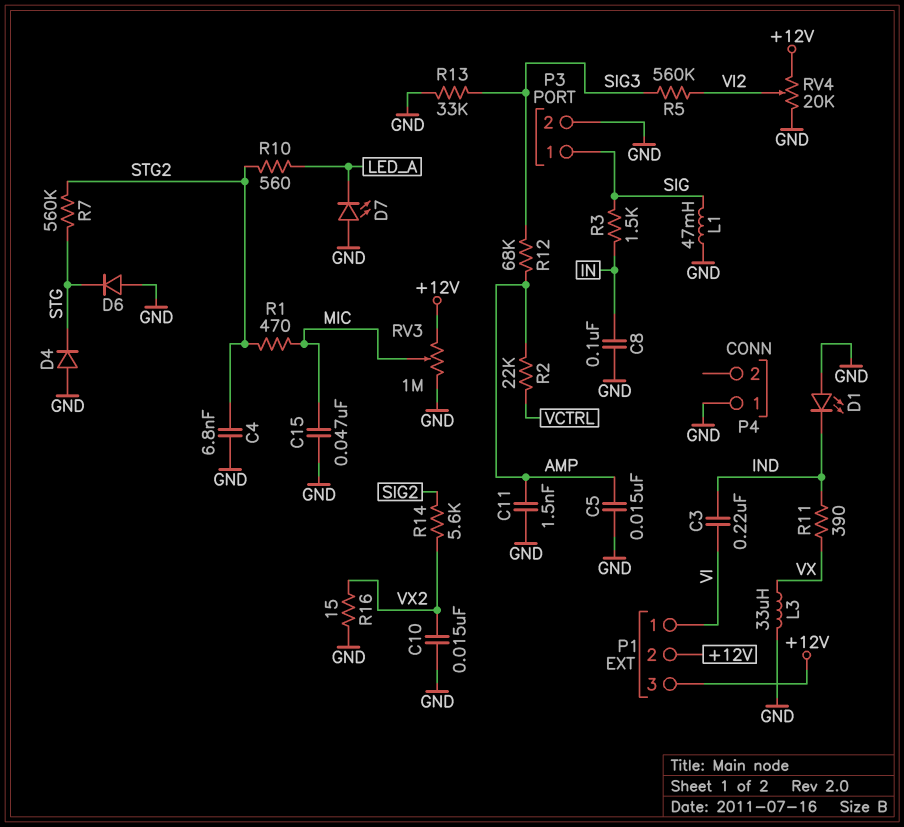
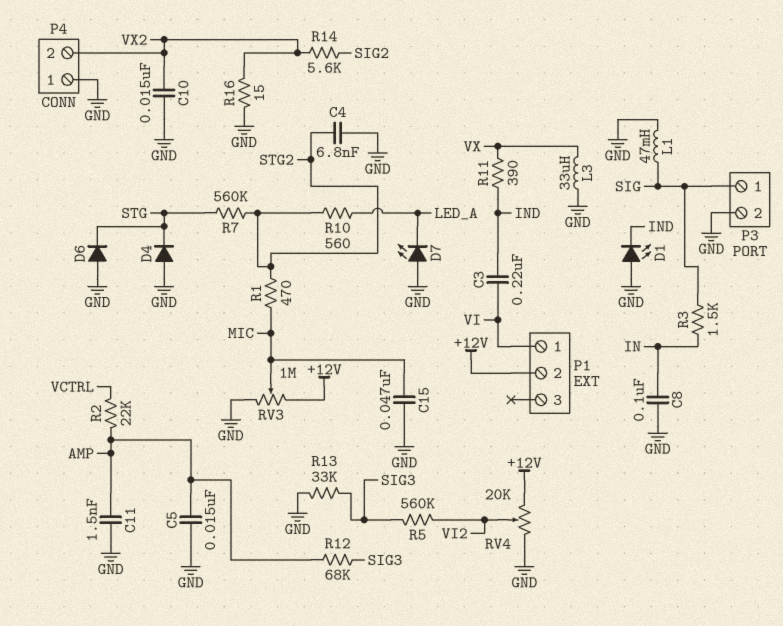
P1 pin 3: +12V -> none
P4 pin 2: none -> VX2

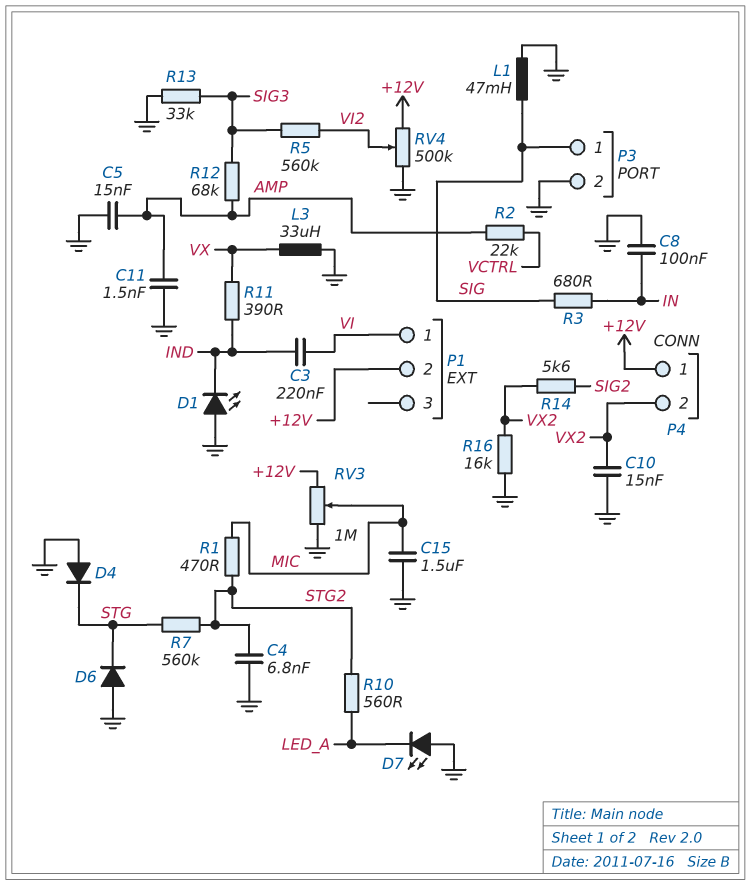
C15: 47nF (GND, MIC) -> 1.5uF (GND, MIC)
P4 pin 1: GND -> +12V
R3: 1.5k (IN, SIG) -> 680 (IN, SIG)
R16: 15 (GND, VX2) -> 16k (GND, VX2)
RV4: 20k (+12V, GND, wiper VI2) -> 500k (+12V, GND, wiper VI2)

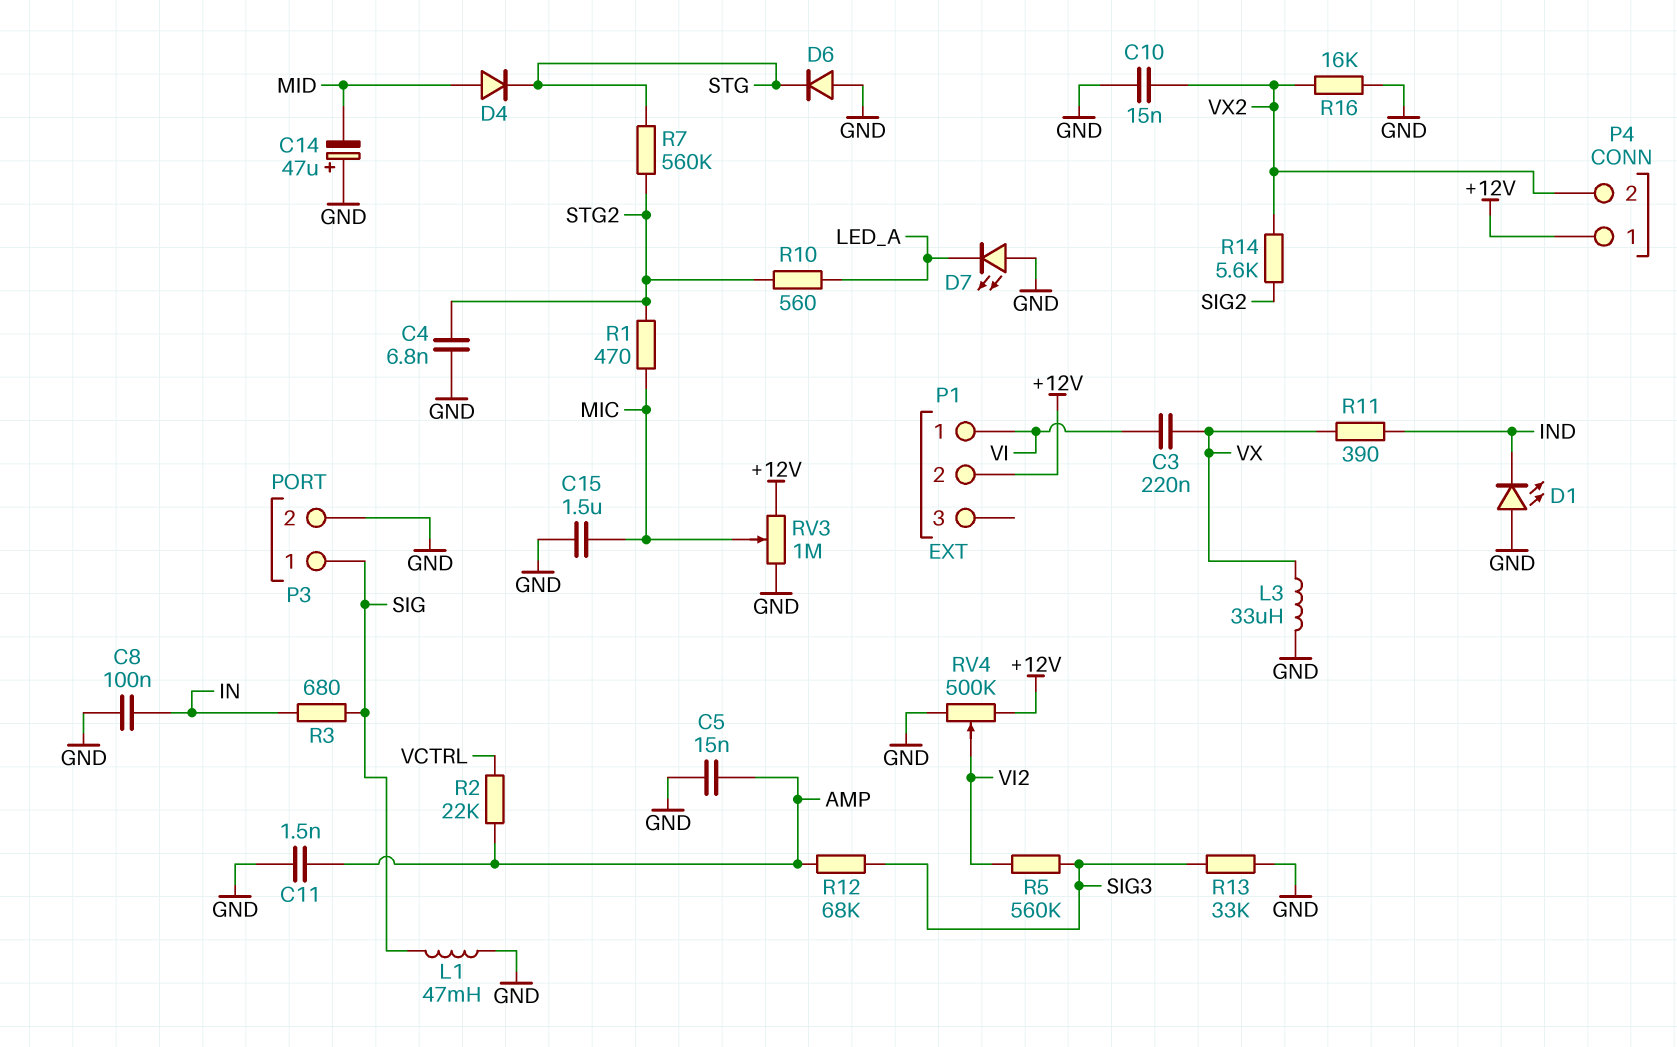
C3: 220nF (IND, VI) -> 220nF (VI, VX)
C14: none -> 47uF (plus GND, minus MID)
D4: diode (A GND, K STG) -> diode (A MID, K STG)

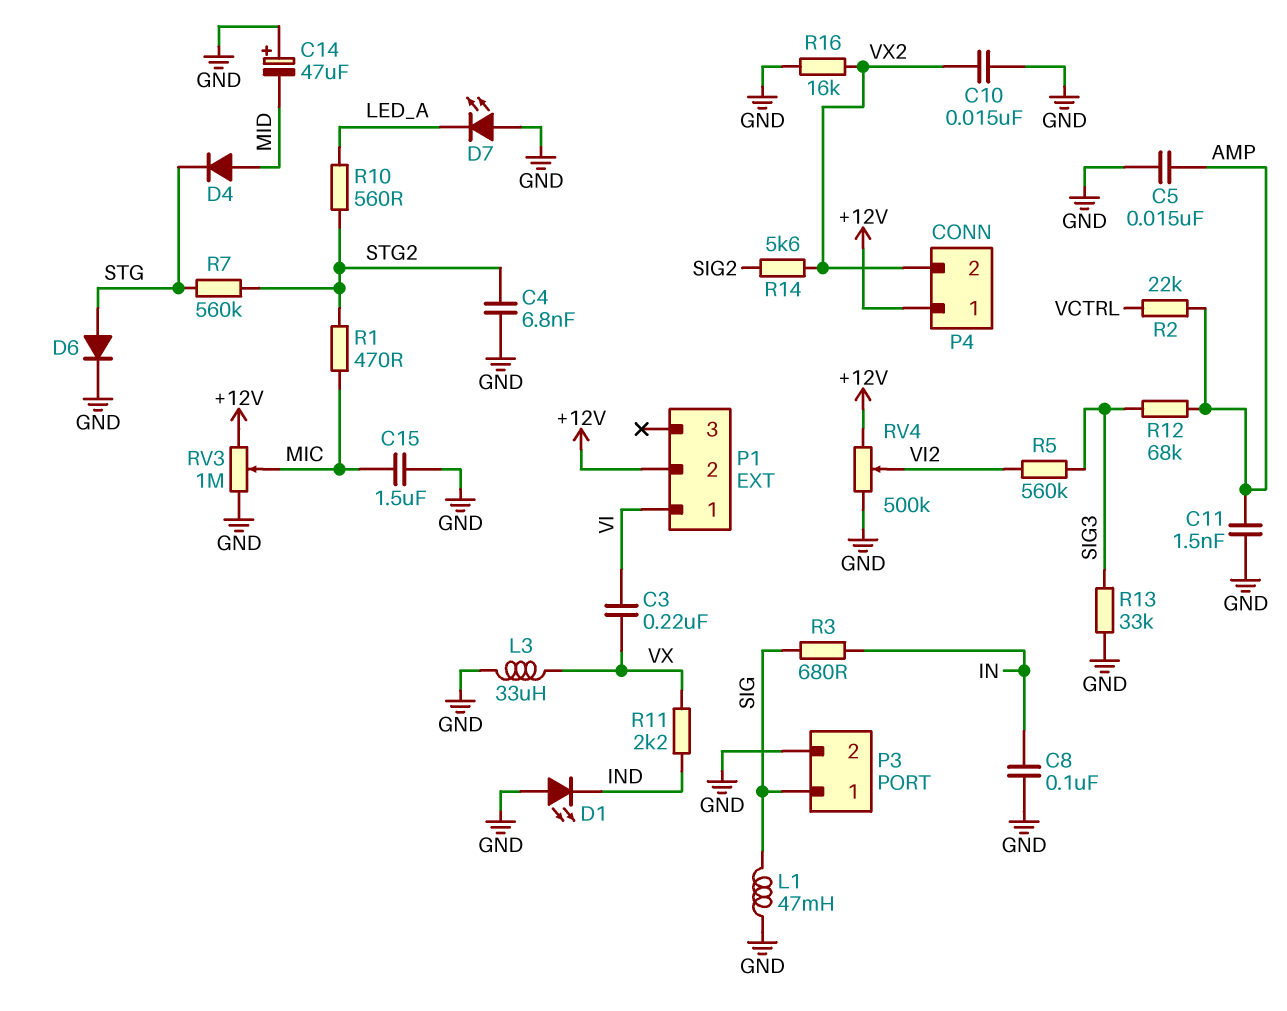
D6: diode (A GND, K STG) -> diode (A STG, K GND)
R11: 390 (IND, VX) -> 2.2k (IND, VX)

